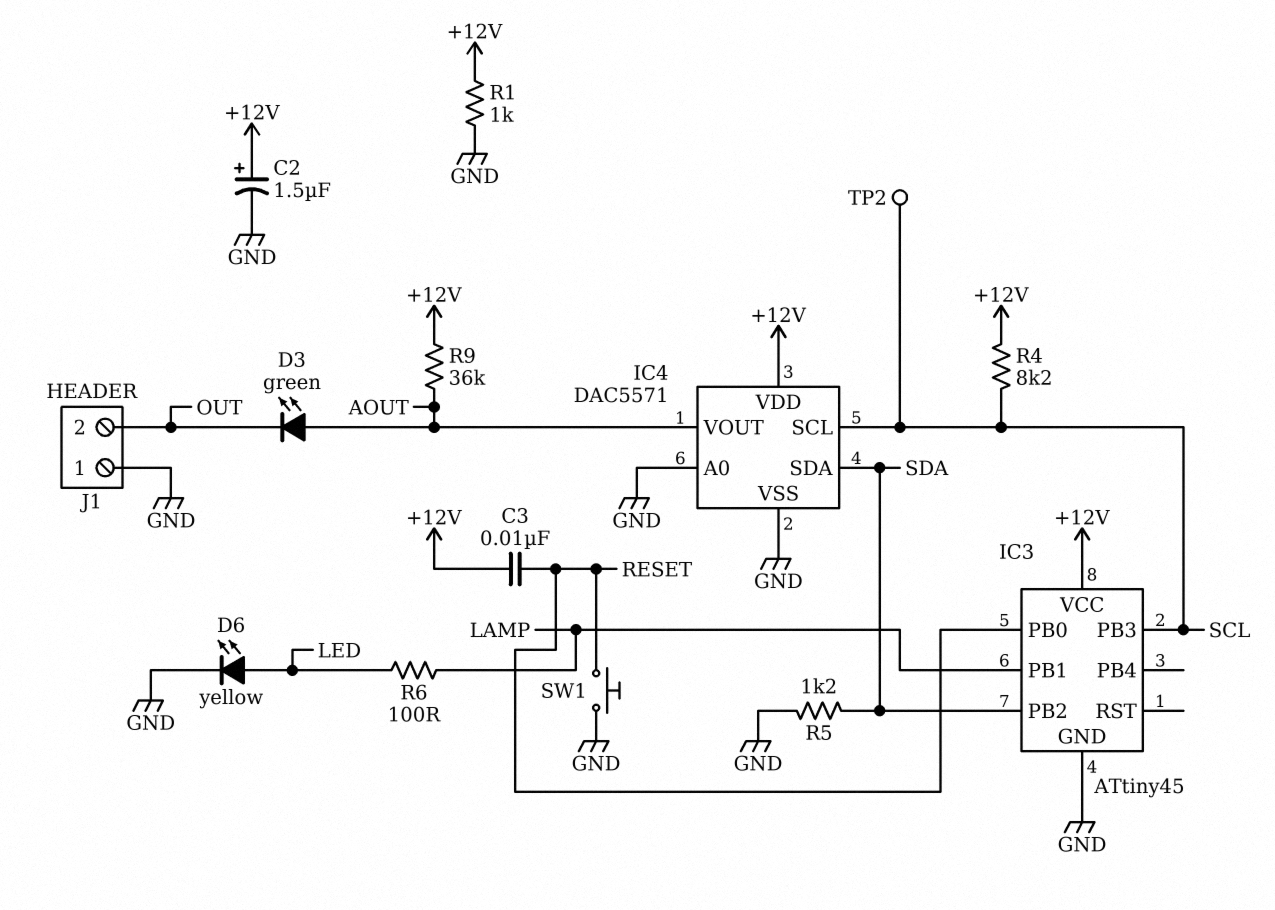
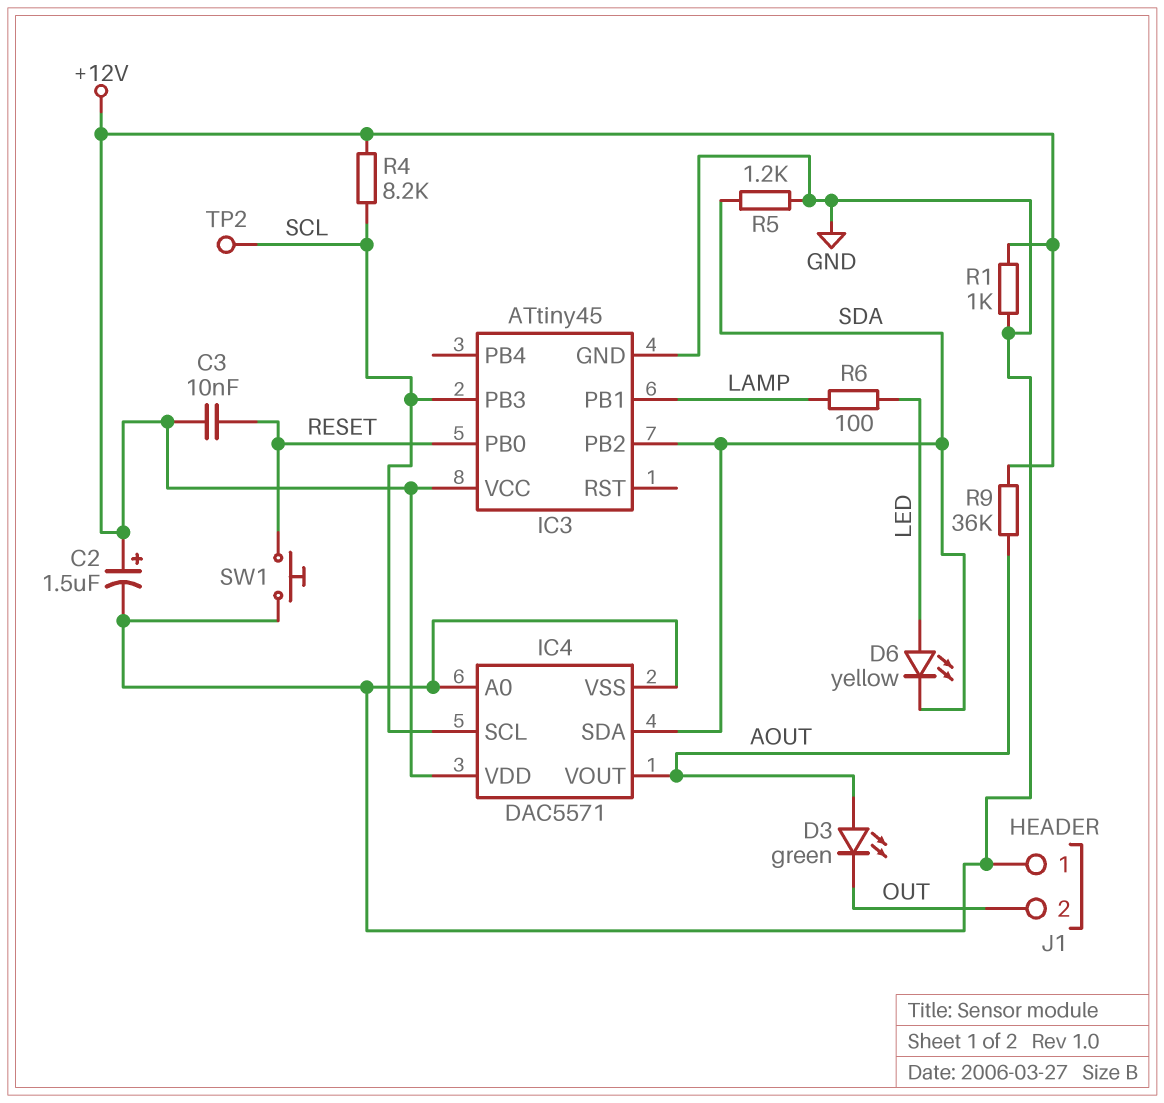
D6: LED yellow (A LED, K GND) -> LED yellow (A LED, K SDA)

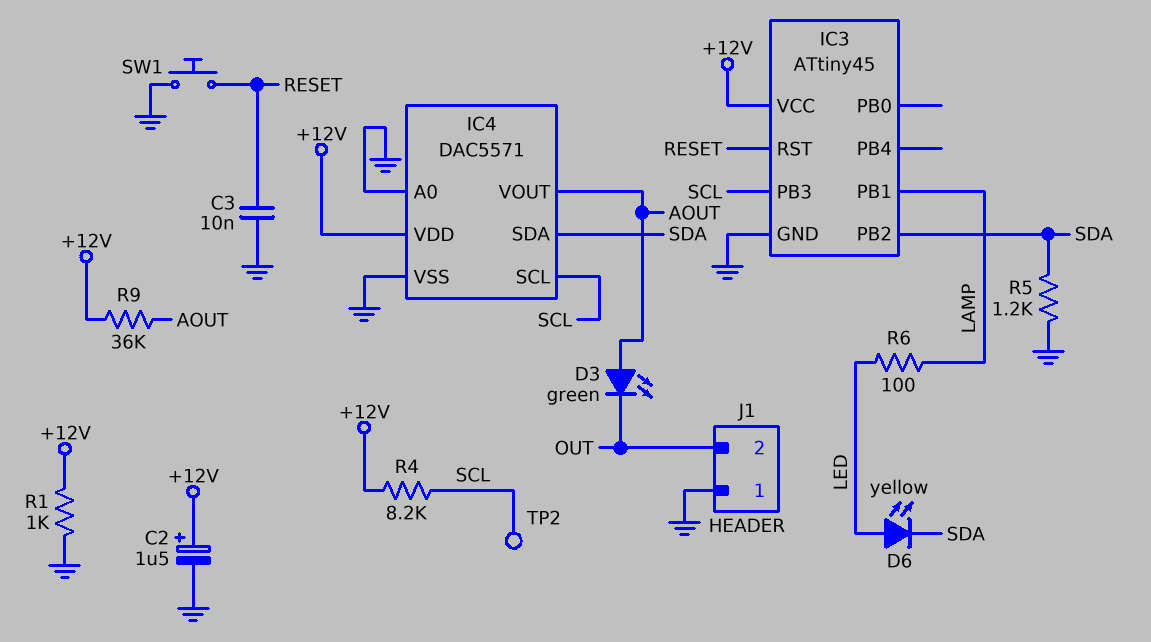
C3: 10nF (+12V, RESET) -> 10nF (GND, RESET)
IC3 pin PB0: RESET -> none
IC3 pin RST: none -> RESET

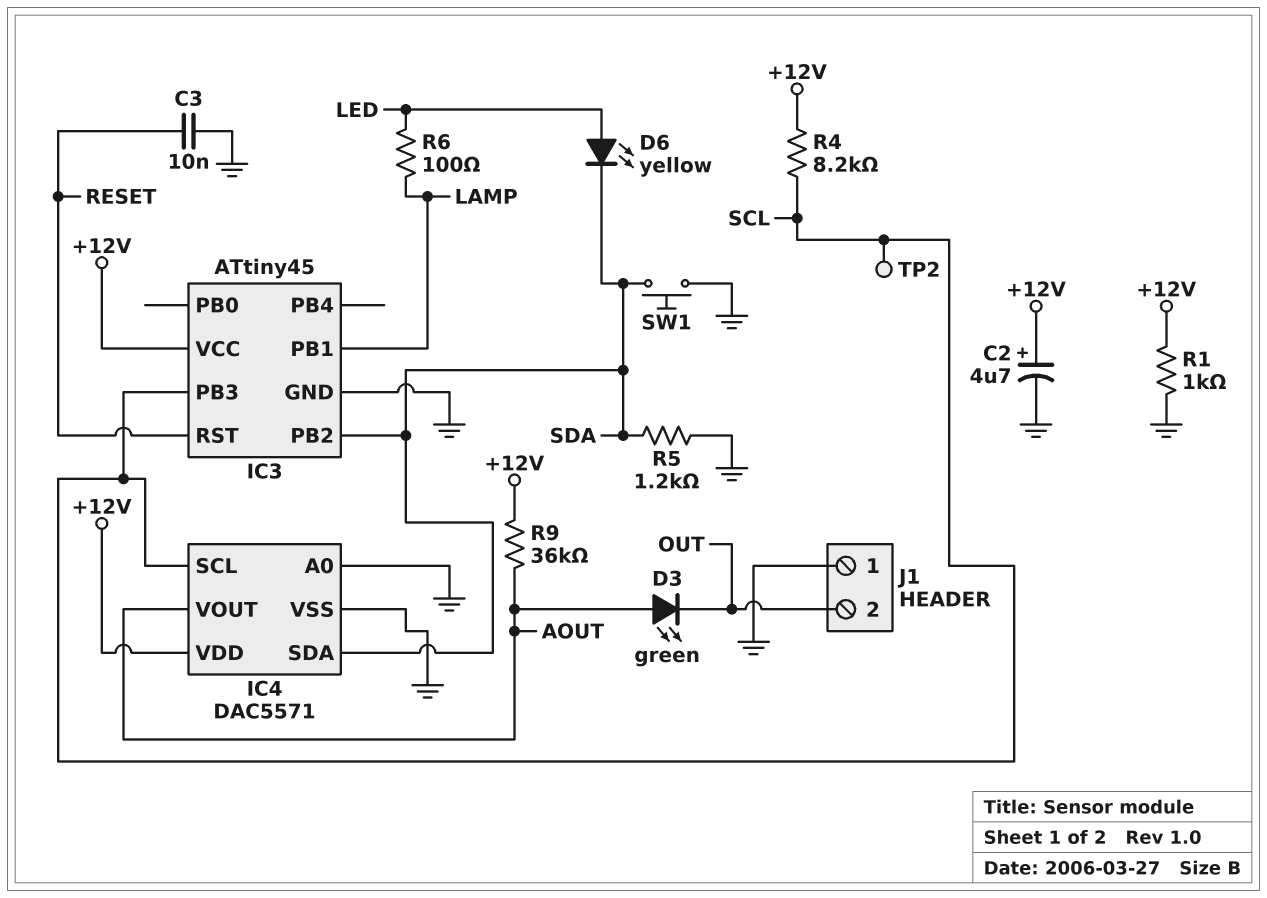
C2: 1.5uF (plus +12V, minus GND) -> 4.7uF (plus +12V, minus GND)
SW1: button (GND, RESET) -> button (GND, SDA)

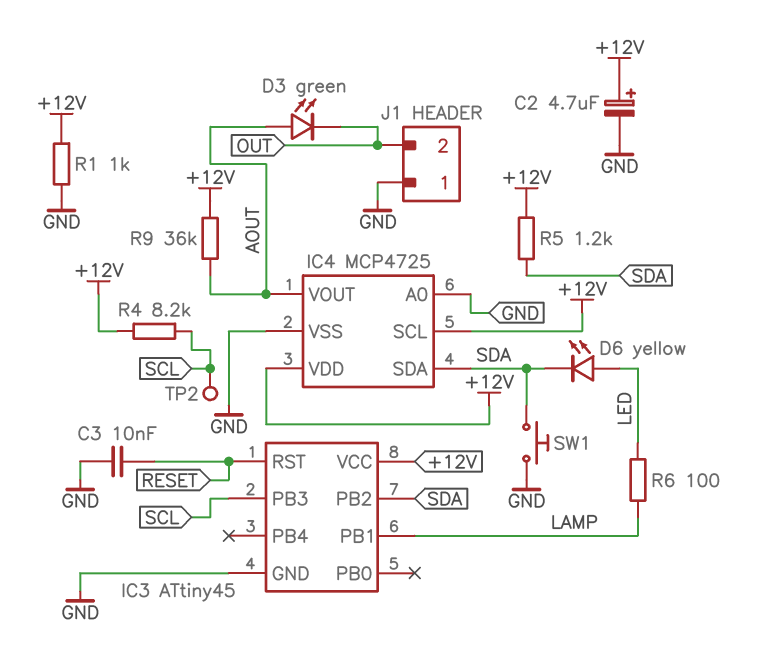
IC4: DAC5571 -> MCP4725
IC4 pin SCL: SCL -> +12V
R5: 1.2k (GND, SDA) -> 1.2k (+12V, SDA)

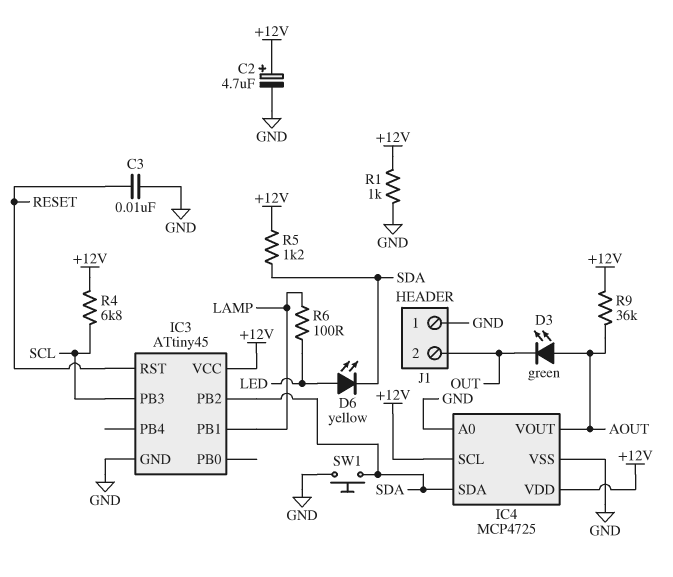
R4: 8.2k (+12V, SCL) -> 6.8k (+12V, SCL)
TP2: test point (SCL) -> none

